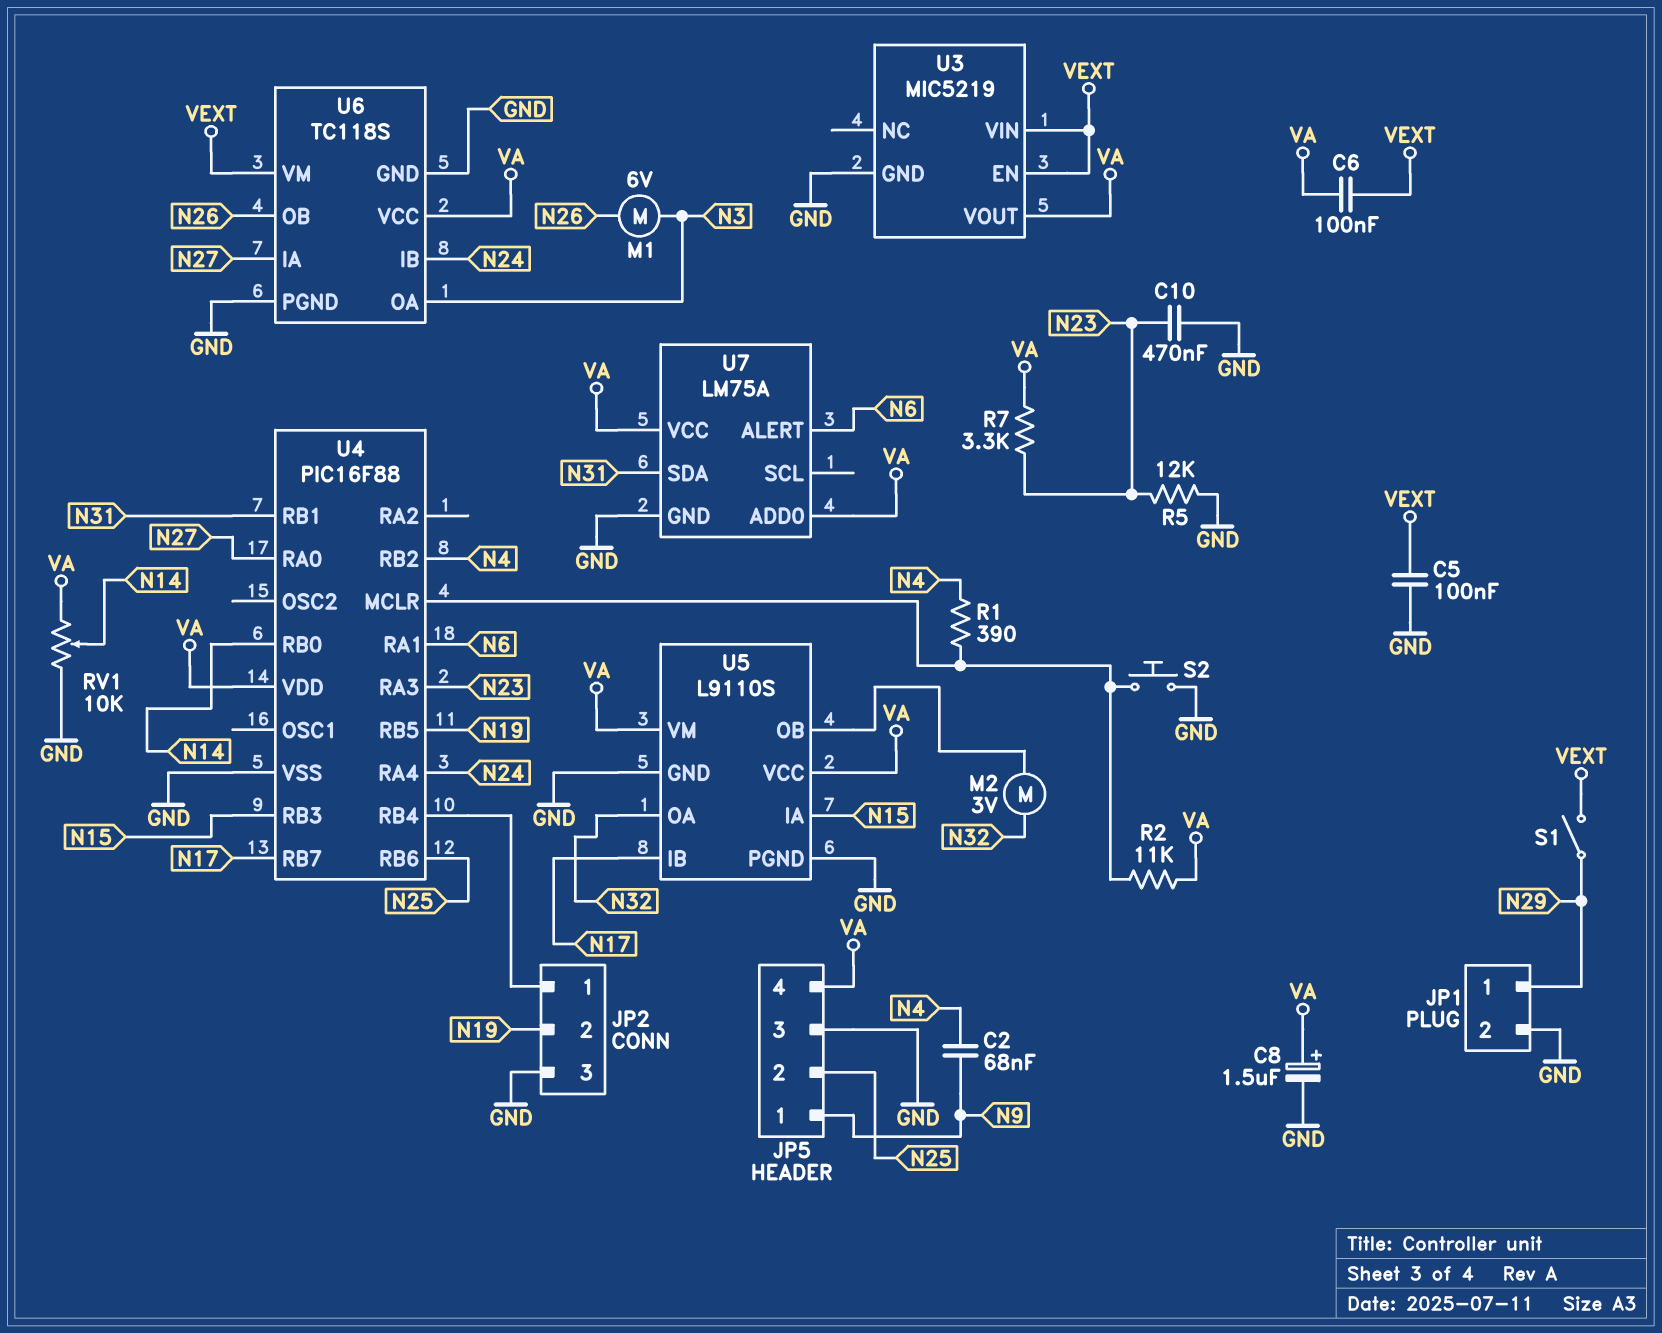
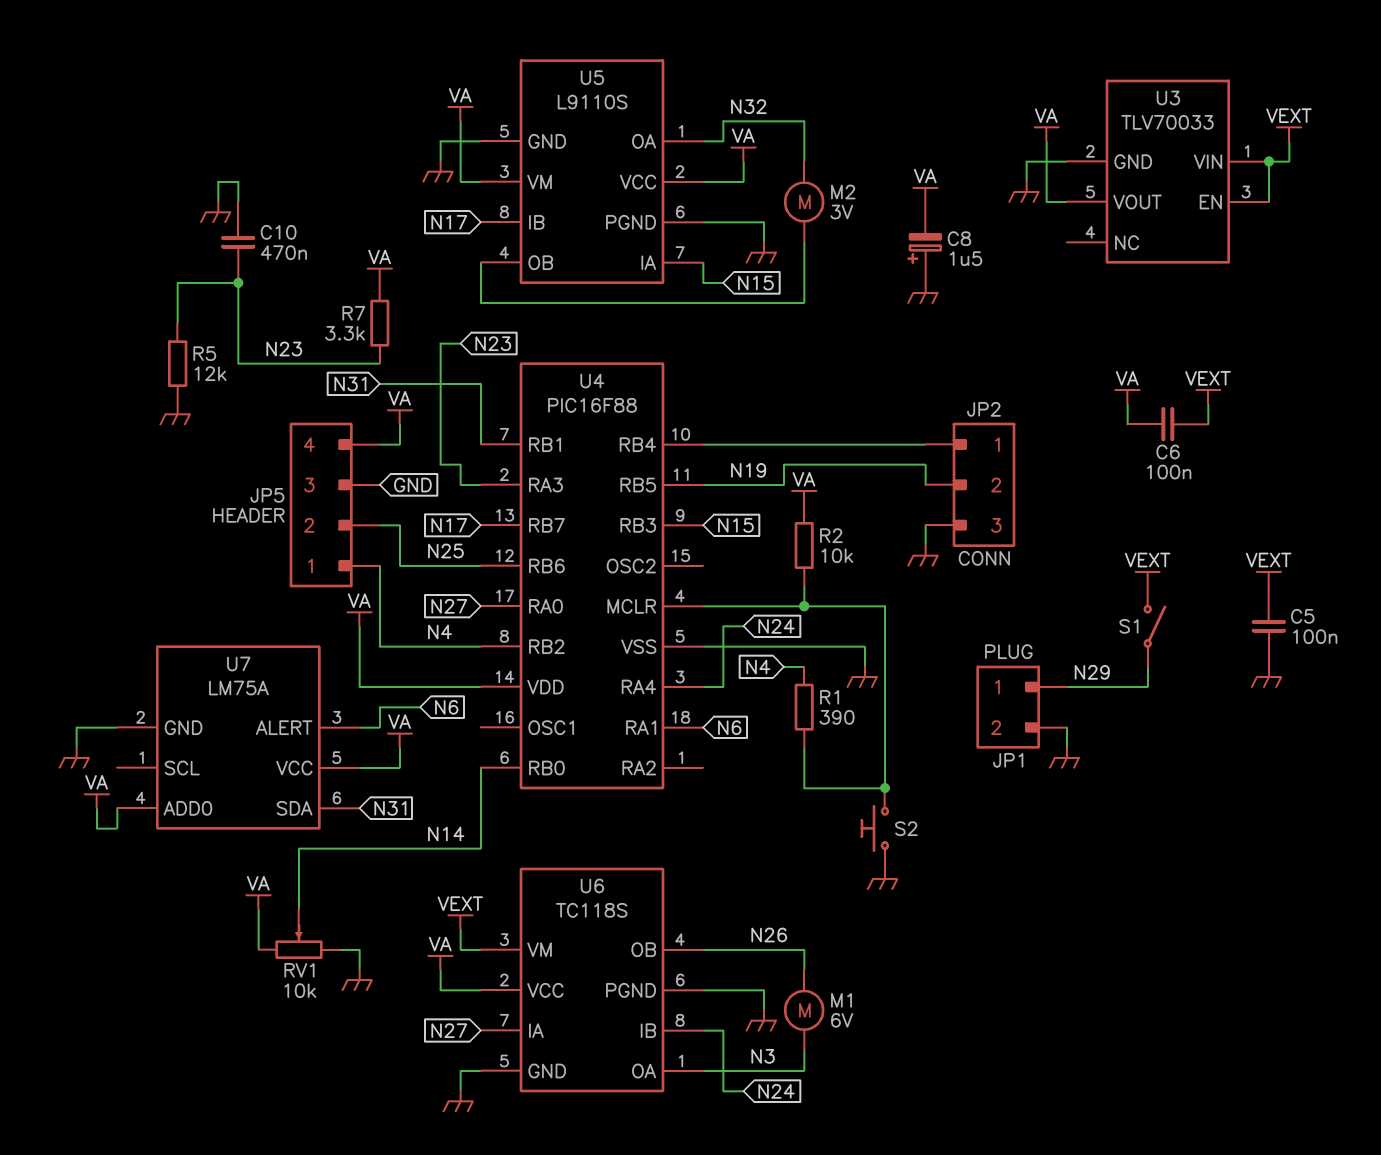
C2: 68nF (N4, N9) -> none
C8: 1.5uF (plus VA, minus GND) -> 1.5uF (plus GND, minus VA)
JP5 pin 1: N9 -> N4
R2: 11k (U4/MCLR, VA) -> 10k (U4/MCLR, VA)
U3: MIC5219 -> TLV70033

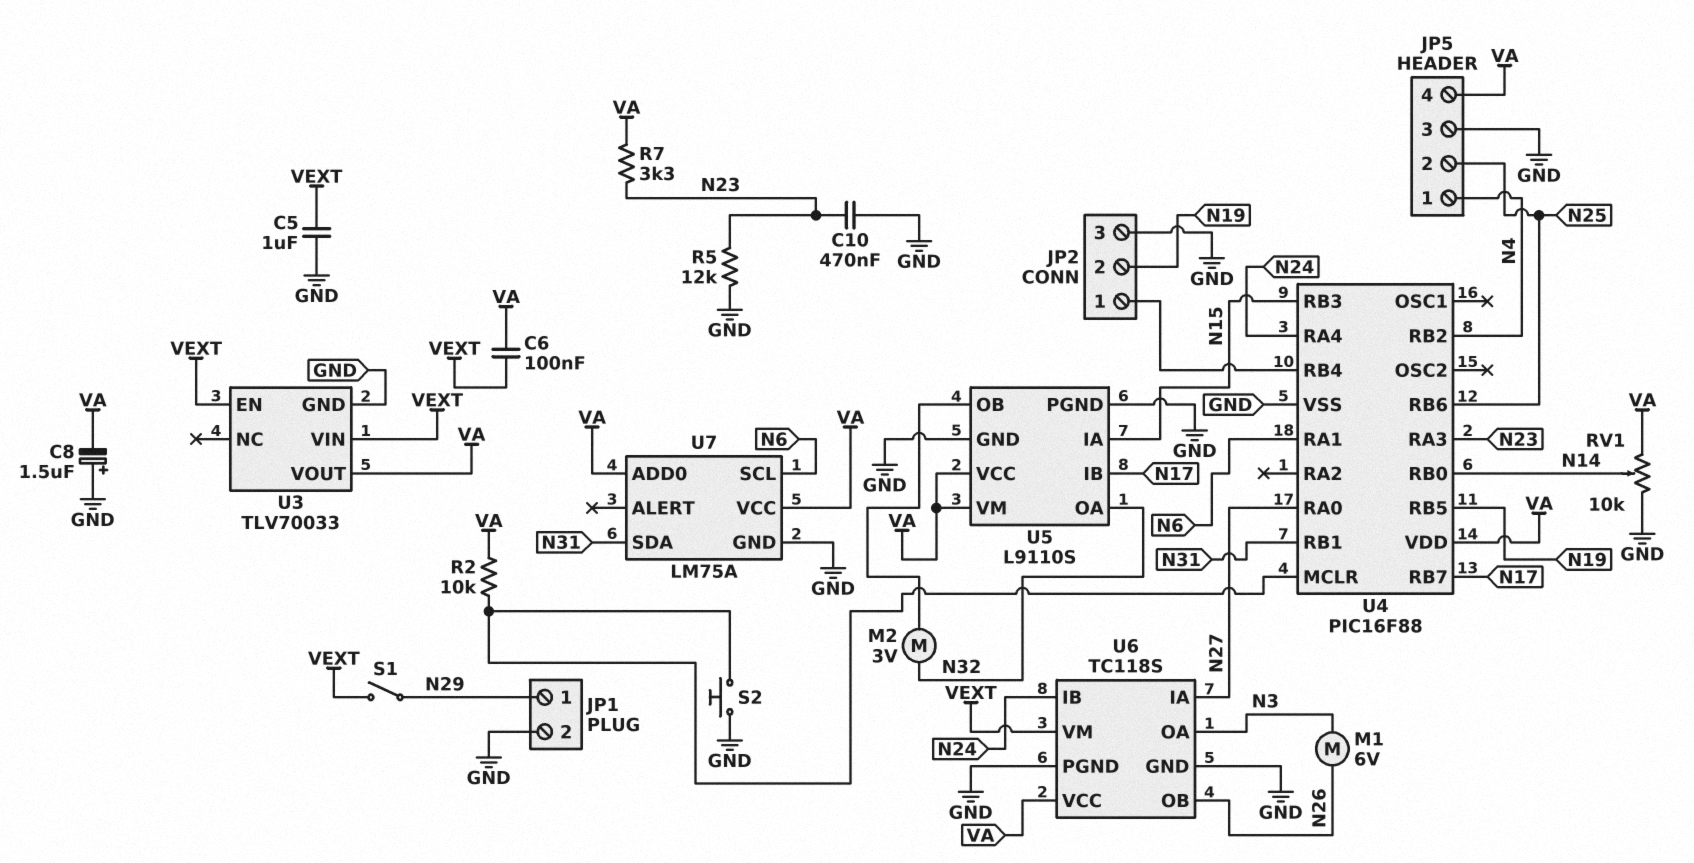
C5: 100nF (GND, VEXT) -> 1uF (GND, VEXT)
R1: 390 (N4, U4/MCLR) -> none
U7 pin ALERT: N6 -> none
U7 pin SCL: none -> N6

